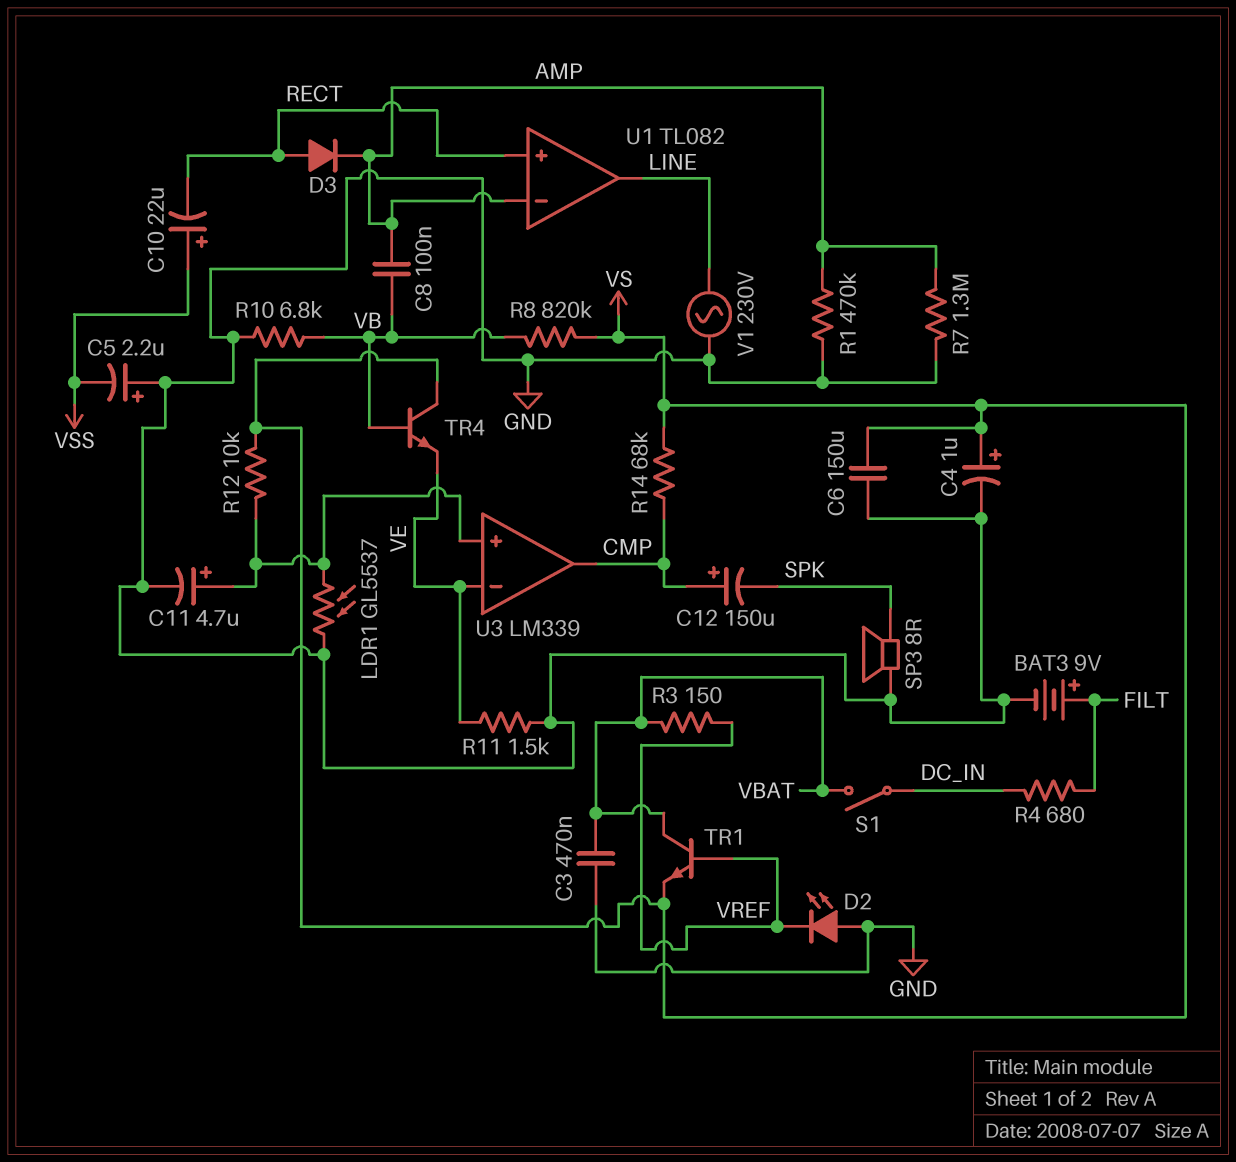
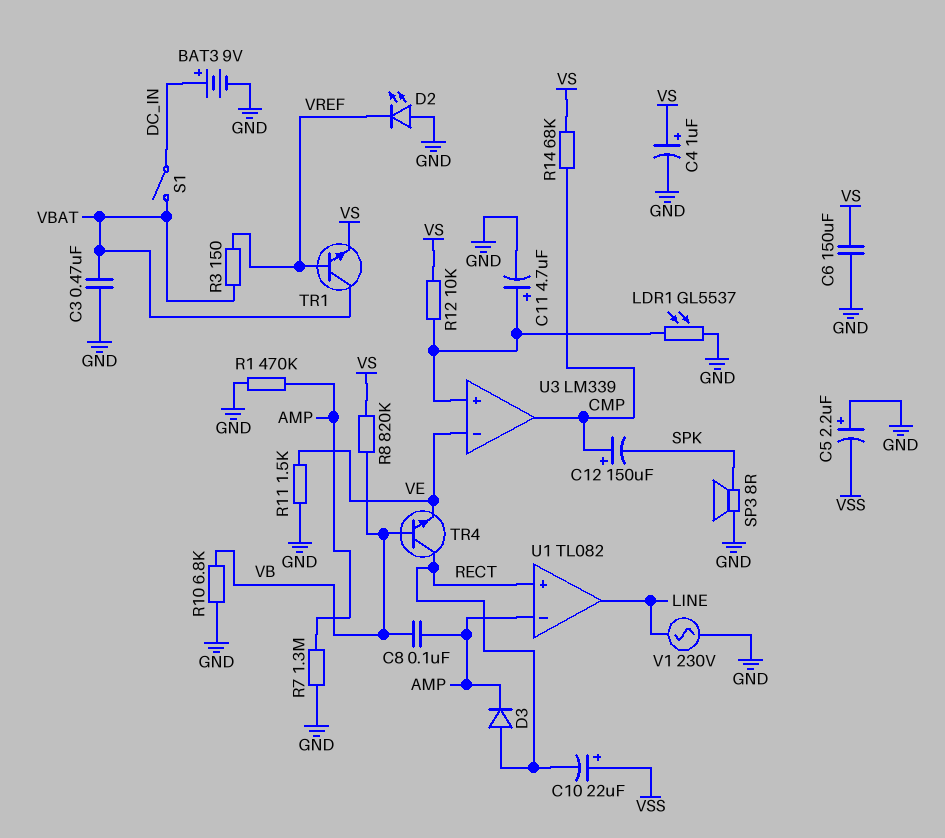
BAT3: 9V (plus FILT, minus GND) -> 9V (plus DC_IN, minus GND)
R4: 680 (DC_IN, FILT) -> none
TR4: NPN (B VB, C VS, E VE) -> NPN (B VB, C RECT, E VE)

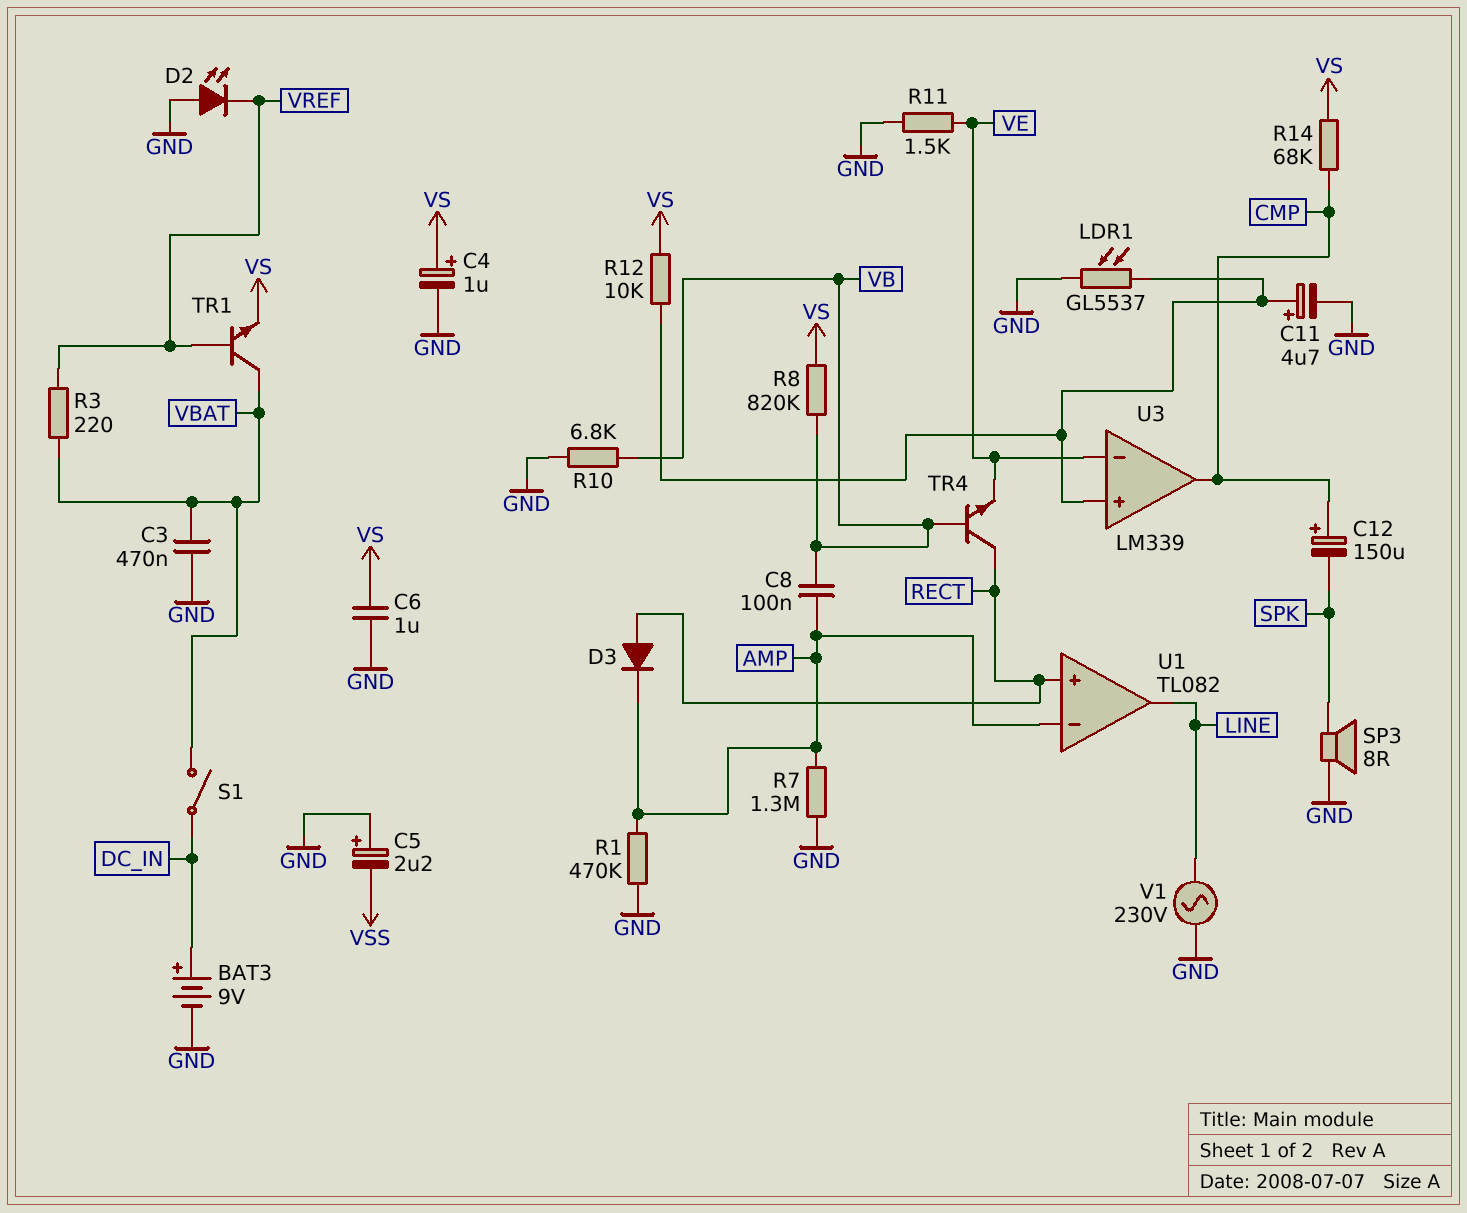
C6: 150uF (GND, VS) -> 1uF (GND, VS)
C10: 22uF (plus VSS, minus RECT) -> none
R3: 150 (VBAT, VREF) -> 220 (VBAT, VREF)

